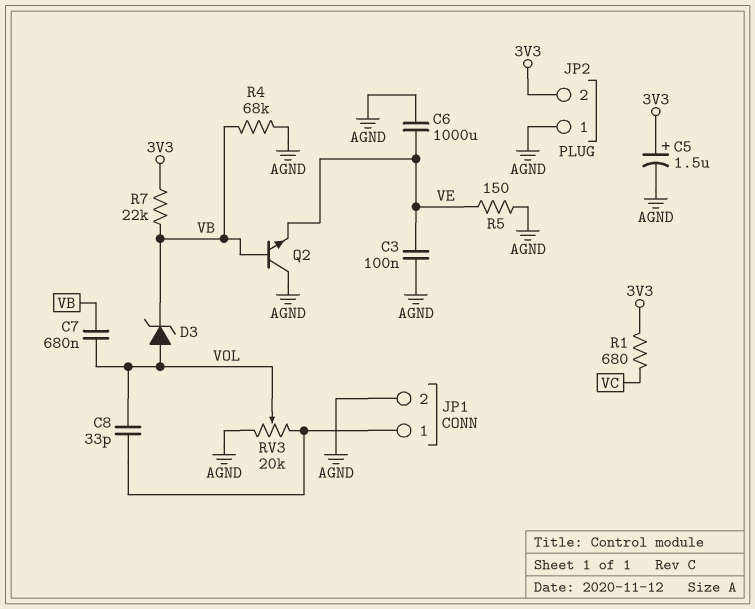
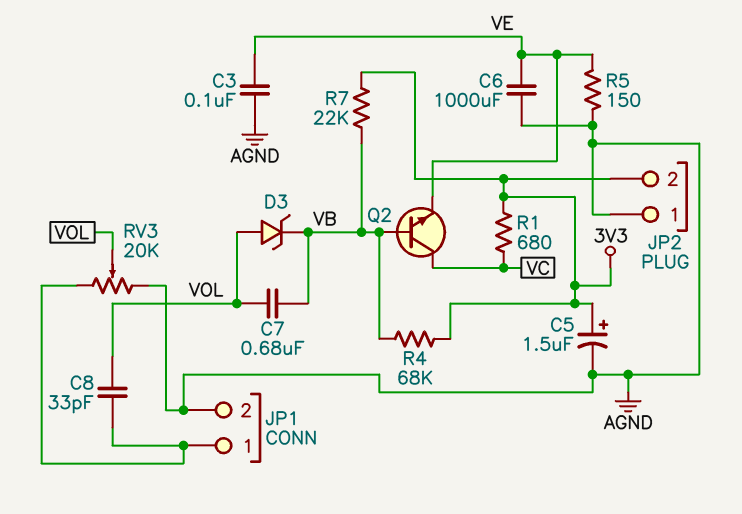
Q2: NPN (B VB, C AGND, E VE) -> NPN (B VB, C VC, E VE)
R4: 68k (AGND, VB) -> 68k (3V3, VB)

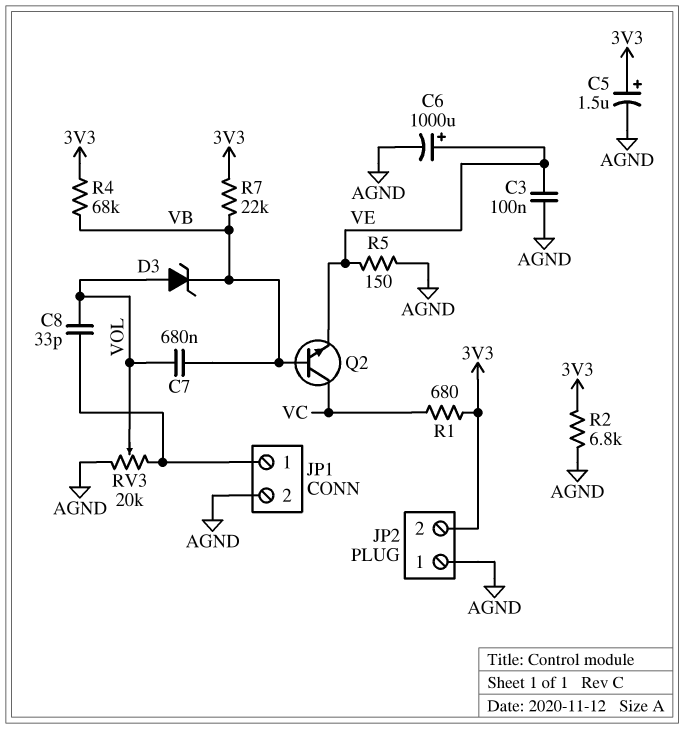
C6: 1000uF (AGND, VE) -> 1000uF (plus VE, minus AGND)
R2: none -> 6.8k (3V3, AGND)

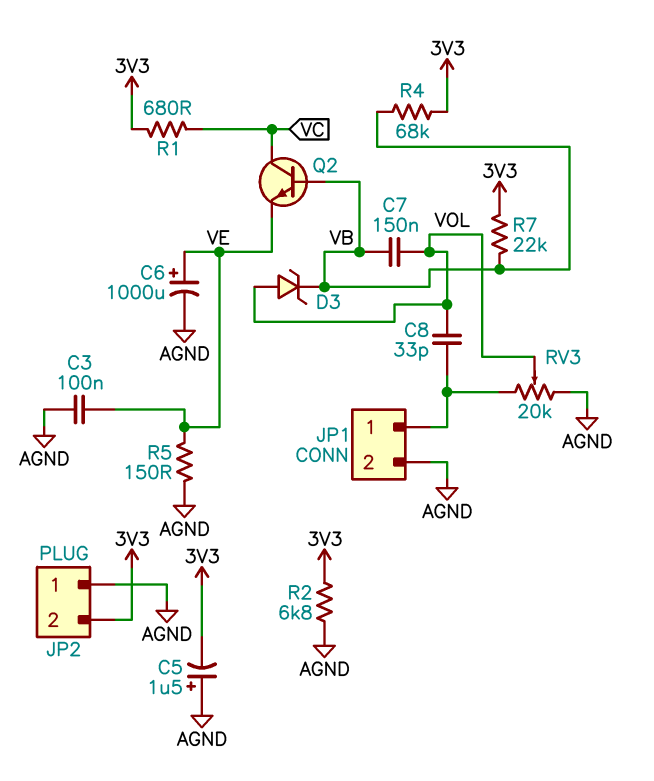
C5: 1.5uF (plus 3V3, minus AGND) -> 1.5uF (plus AGND, minus 3V3)
C7: 680nF (VB, VOL) -> 150nF (VB, VOL)

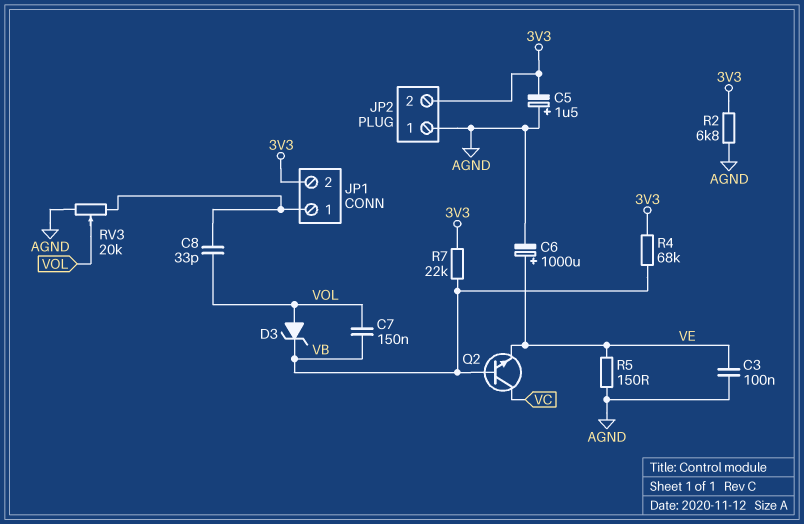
JP1 pin 2: AGND -> 3V3
R1: 680 (3V3, VC) -> none

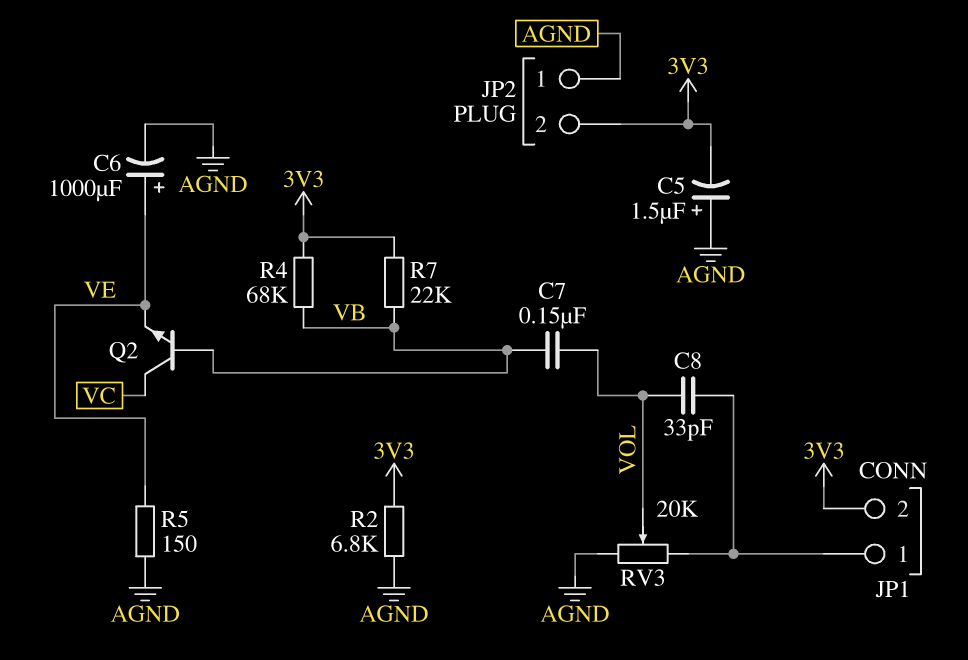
C3: 100nF (AGND, VE) -> none
D3: zener (A VOL, K VB) -> none

